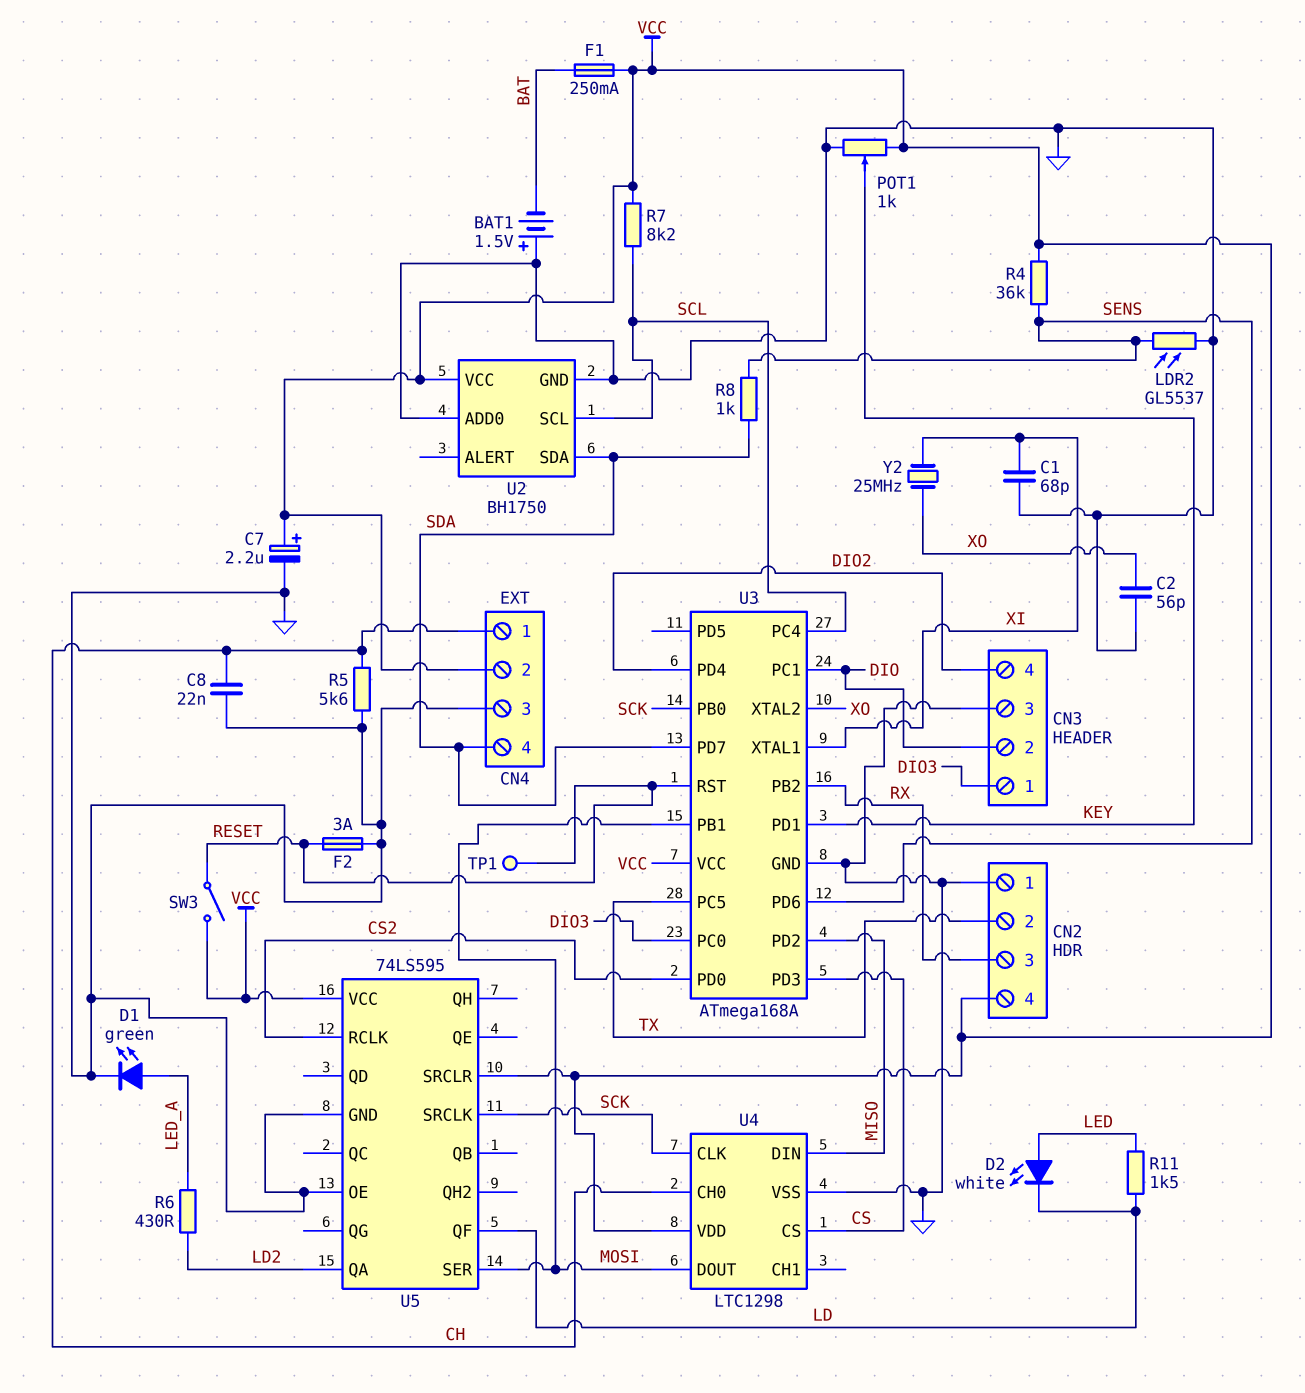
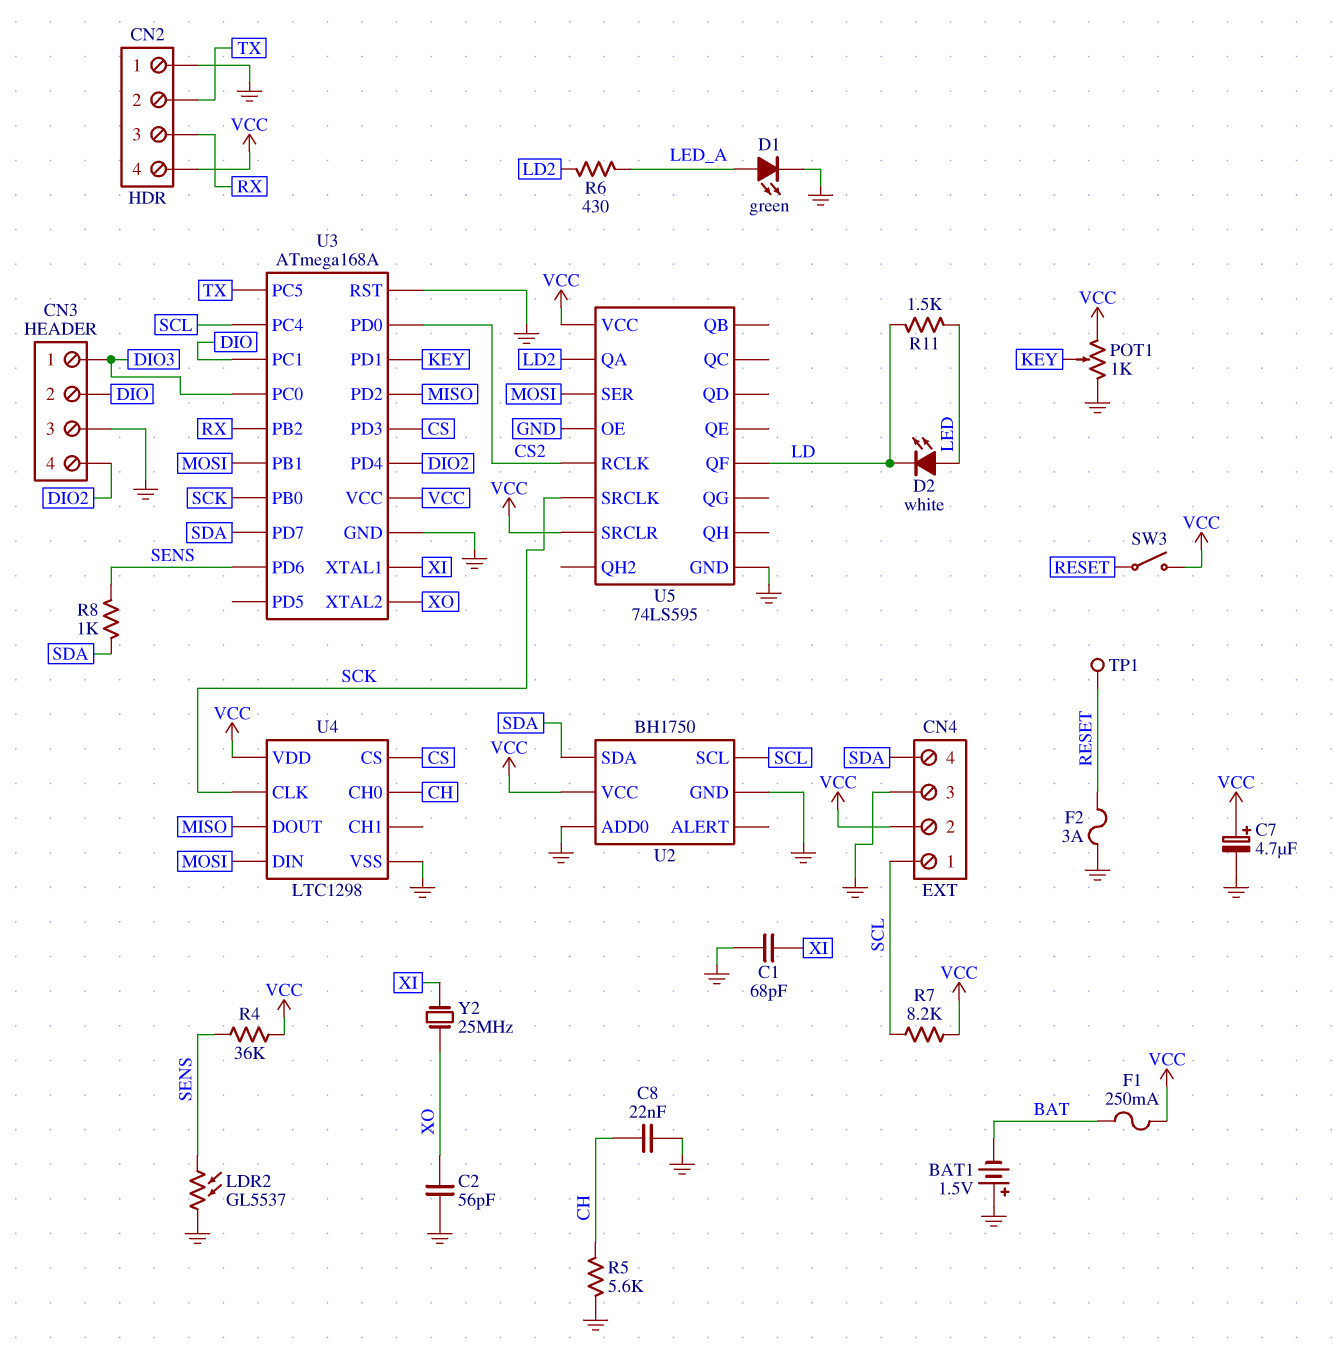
C7: 2.2uF (plus VCC, minus GND) -> 4.7uF (plus VCC, minus GND)
CN4 pin 1: CH -> SCL
U3 pin RST: RESET -> GND
U4 pin DIN: MISO -> MOSI
U4 pin DOUT: MOSI -> MISO

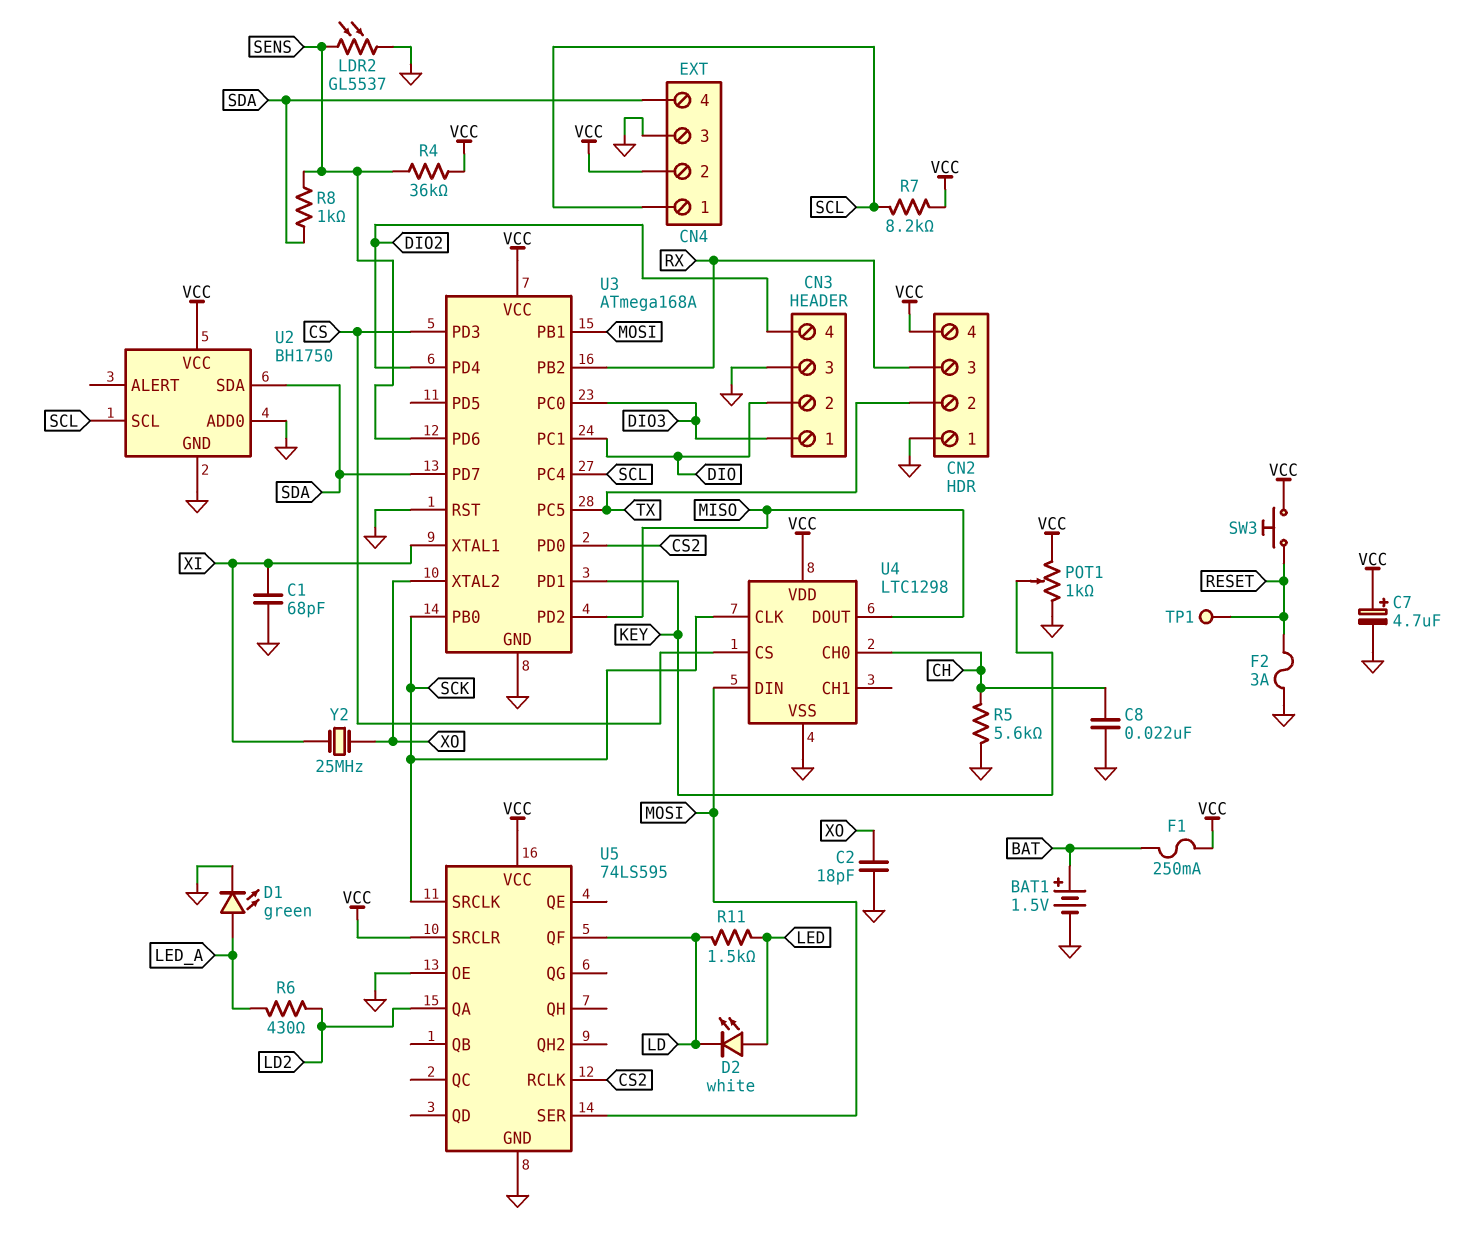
BAT1: 1.5V (plus GND, minus BAT) -> 1.5V (plus BAT, minus GND)
C2: 56pF (GND, XO) -> 18pF (GND, XO)
SW3: switch (RESET, VCC) -> button (RESET, VCC)

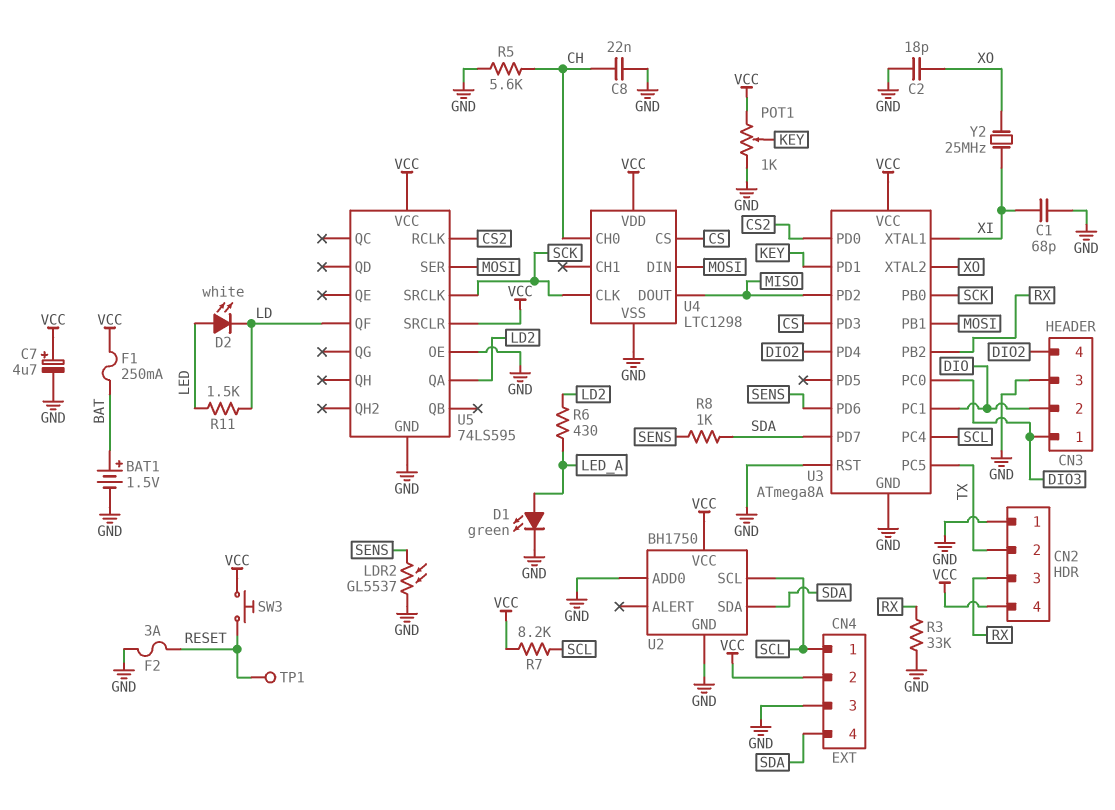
R3: none -> 33k (GND, RX)
R4: 36k (SENS, VCC) -> none
U3: ATmega168A -> ATmega8A

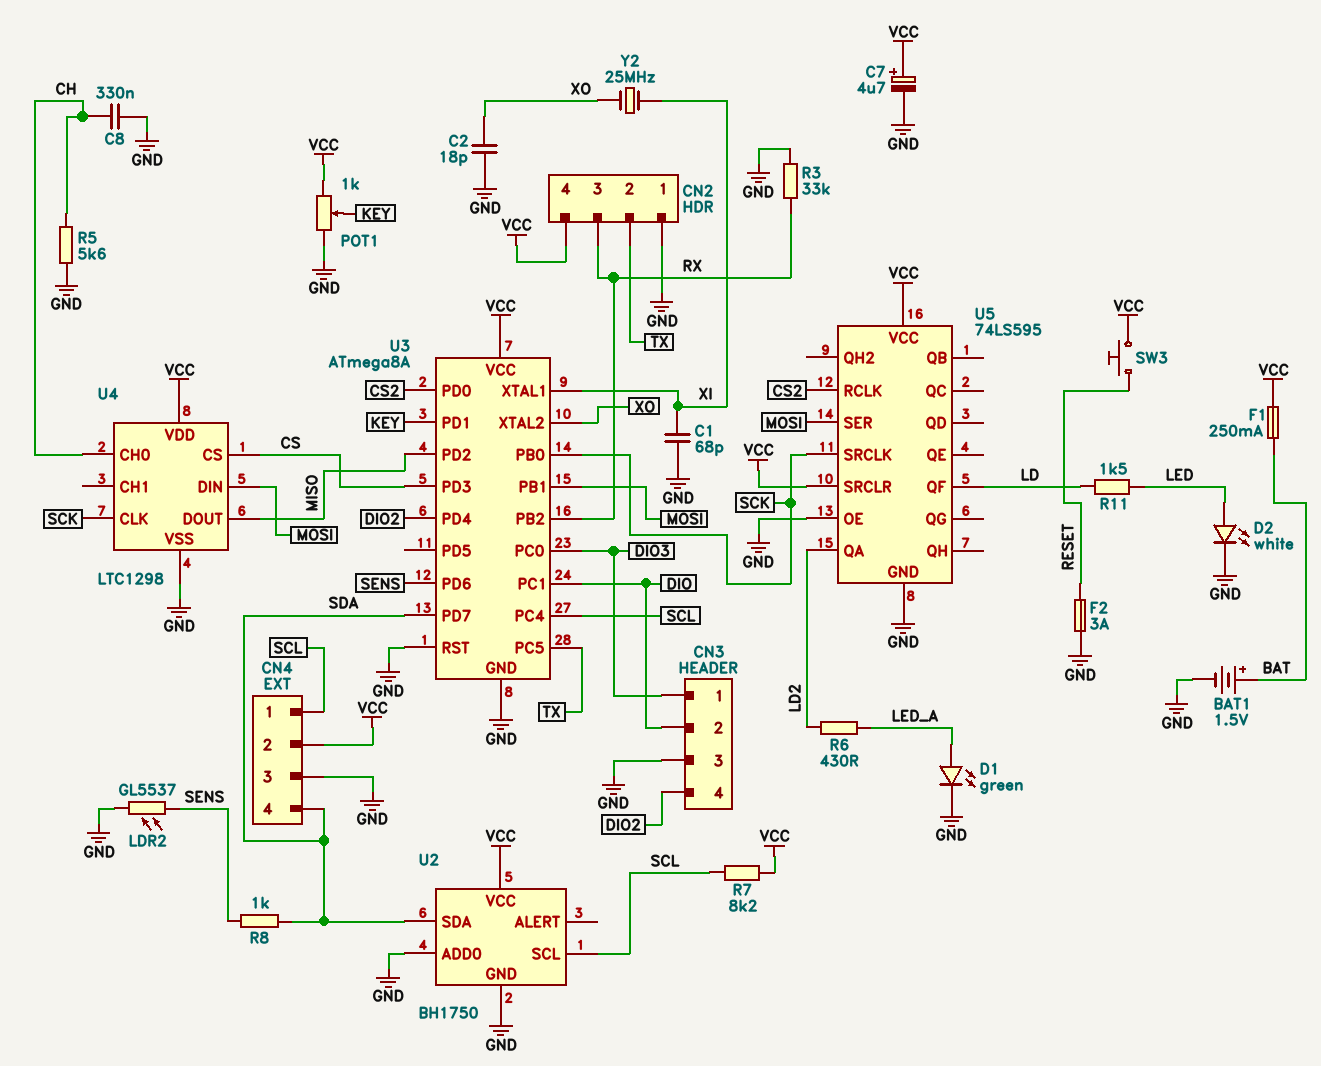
C8: 22nF (CH, GND) -> 330nF (CH, GND)
D2: LED white (A LED, K LD) -> LED white (A LED, K GND)
TP1: test point (RESET) -> none

